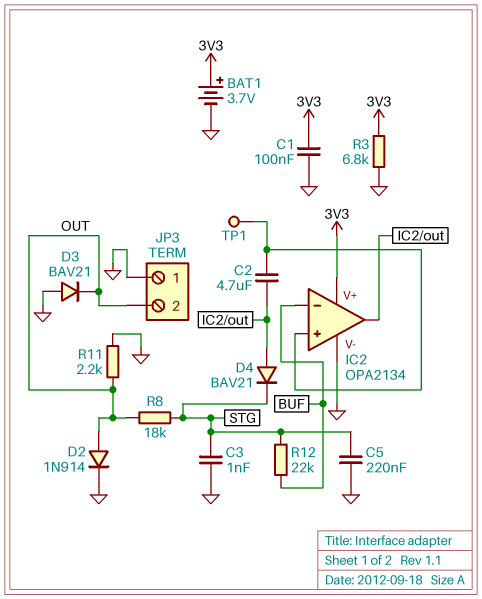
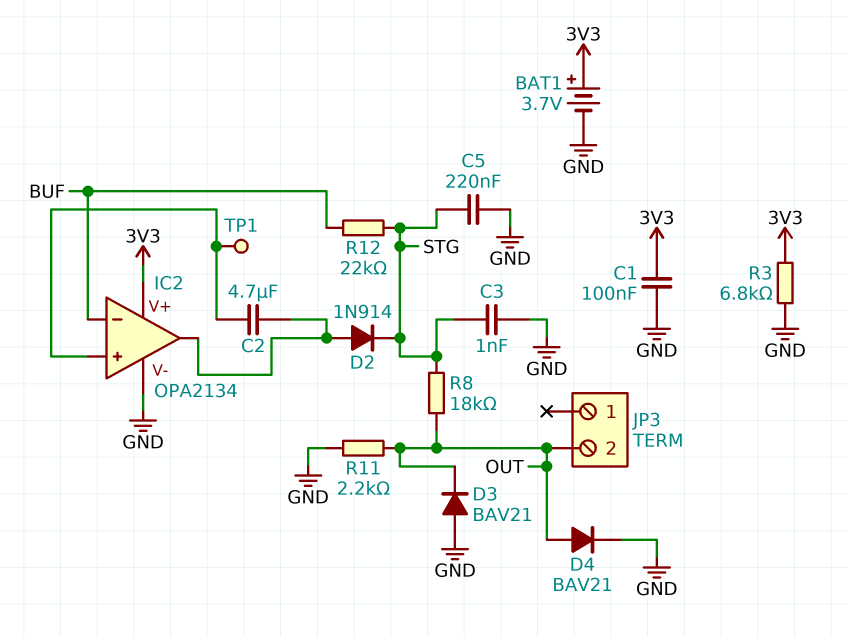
D2: diode 1N914 (A OUT, K GND) -> diode 1N914 (A IC2/out, K STG)
D4: diode BAV21 (A IC2/out, K STG) -> diode BAV21 (A OUT, K GND)
JP3 pin 1: GND -> none

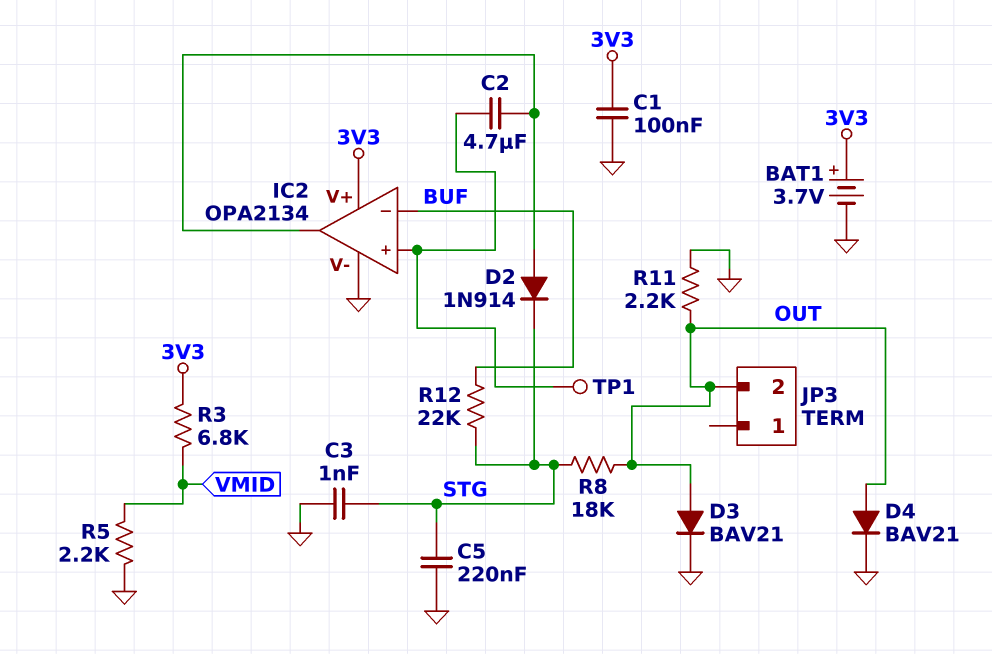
D3: diode BAV21 (A GND, K OUT) -> diode BAV21 (A OUT, K GND)
R3: 6.8k (3V3, GND) -> 6.8k (3V3, VMID)
R5: none -> 2.2k (GND, VMID)

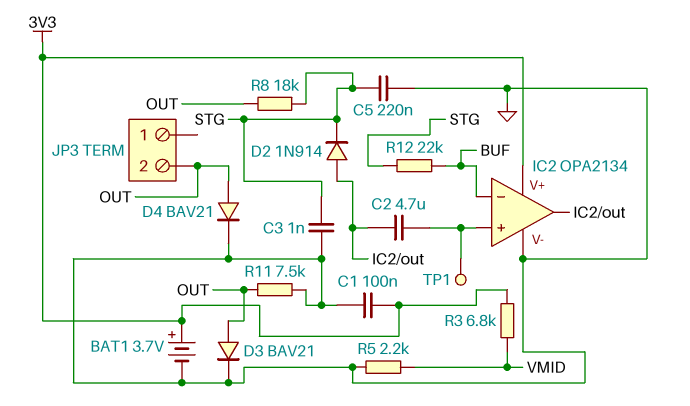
R11: 2.2k (GND, OUT) -> 7.5k (GND, OUT)

